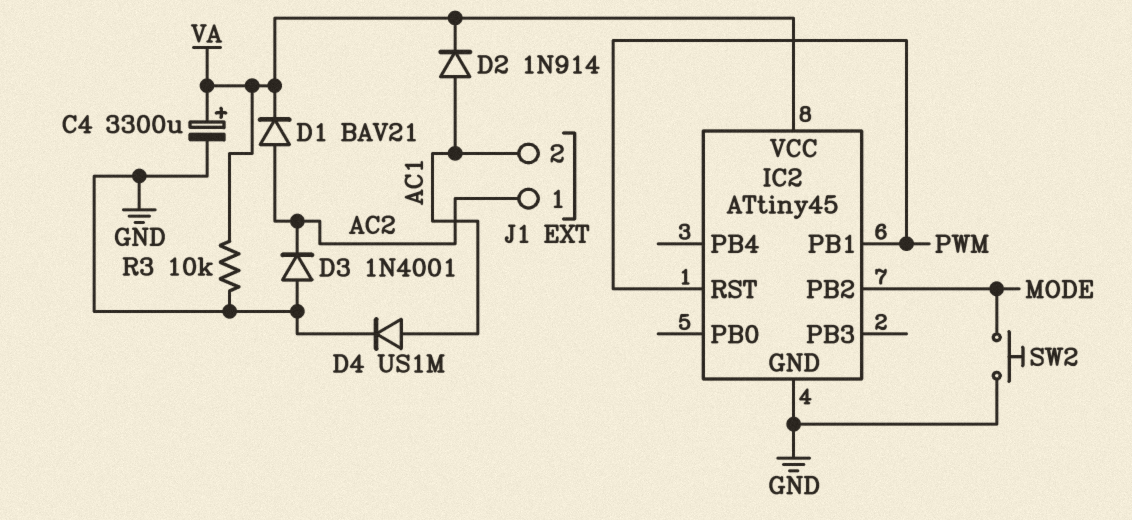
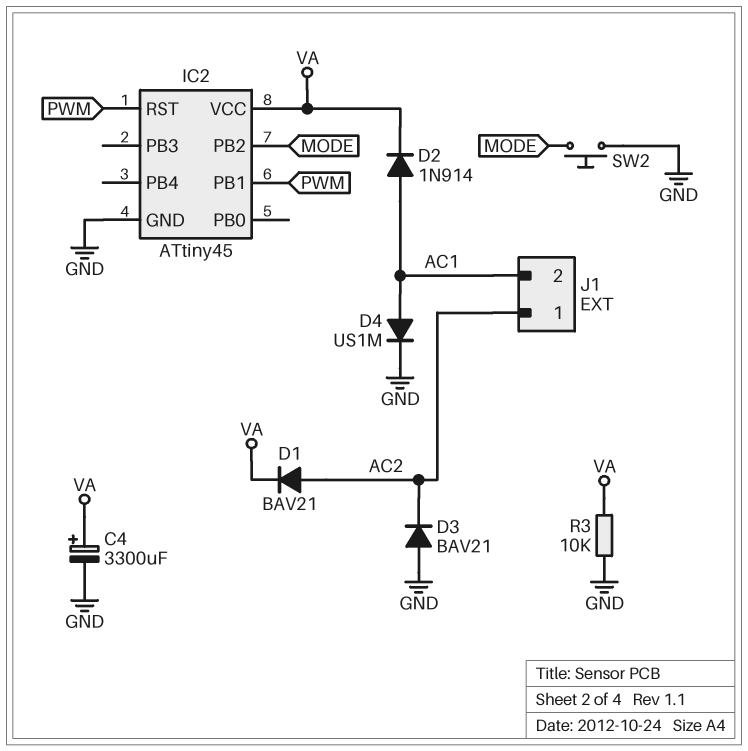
D3: diode 1N4001 (A GND, K AC2) -> diode BAV21 (A GND, K AC2)

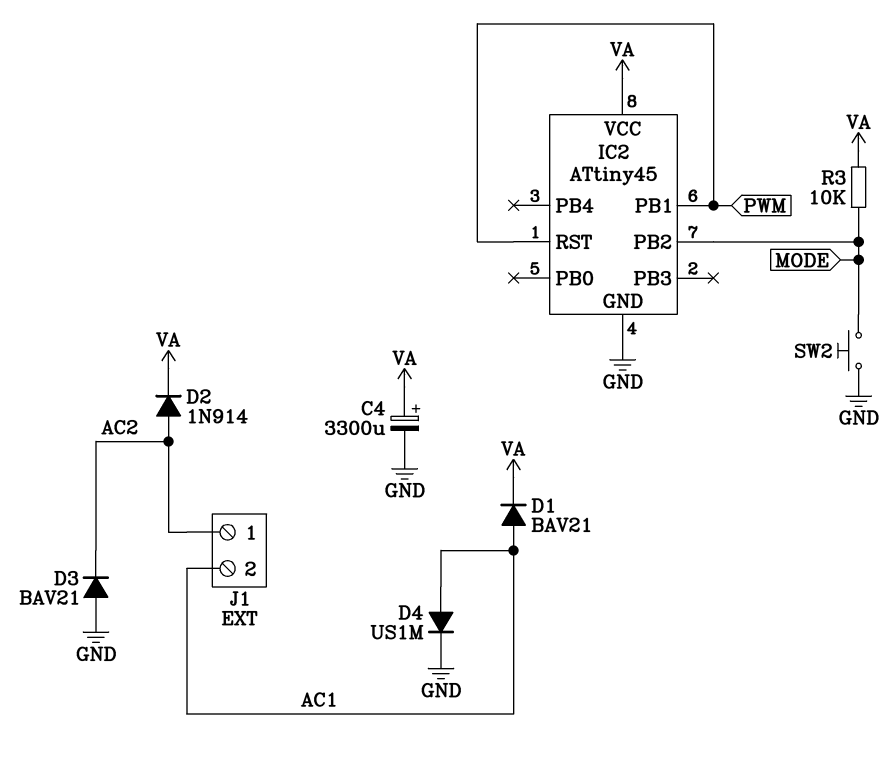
D1: diode BAV21 (A AC2, K VA) -> diode BAV21 (A AC1, K VA)
D2: diode 1N914 (A AC1, K VA) -> diode 1N914 (A AC2, K VA)
R3: 10k (GND, VA) -> 10k (MODE, VA)

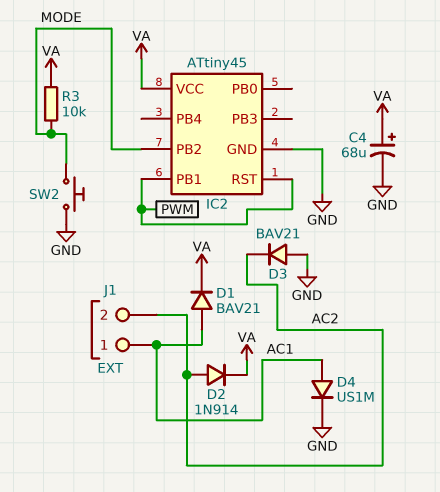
C4: 3300uF (plus VA, minus GND) -> 68uF (plus VA, minus GND)
J1 pin 1: AC2 -> AC1
J1 pin 2: AC1 -> AC2

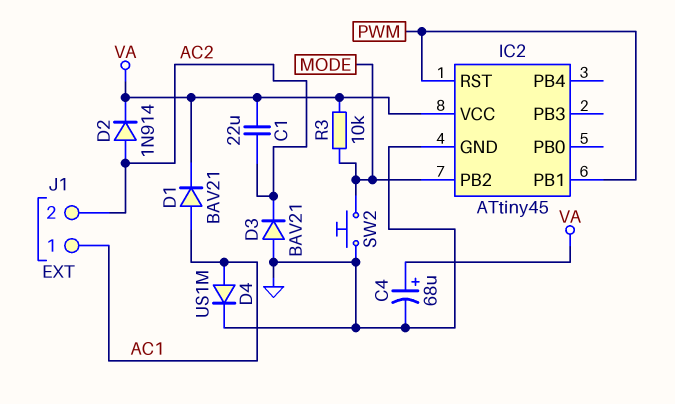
C1: none -> 22uF (AC2, VA)

